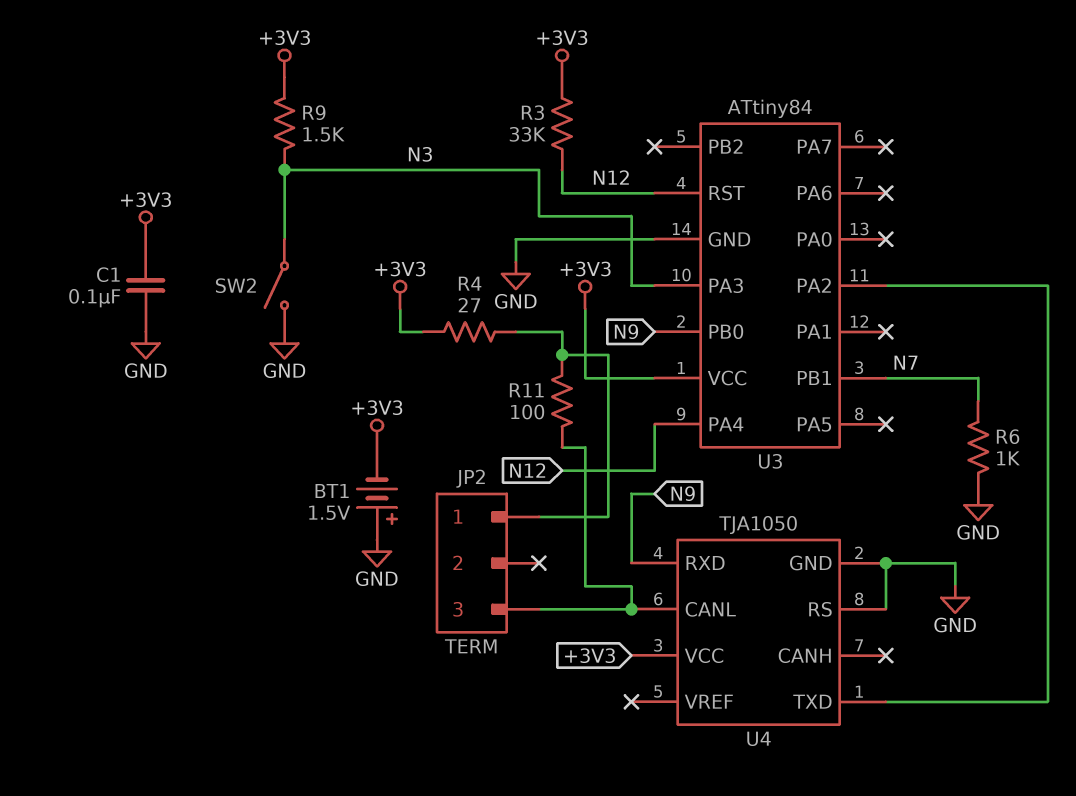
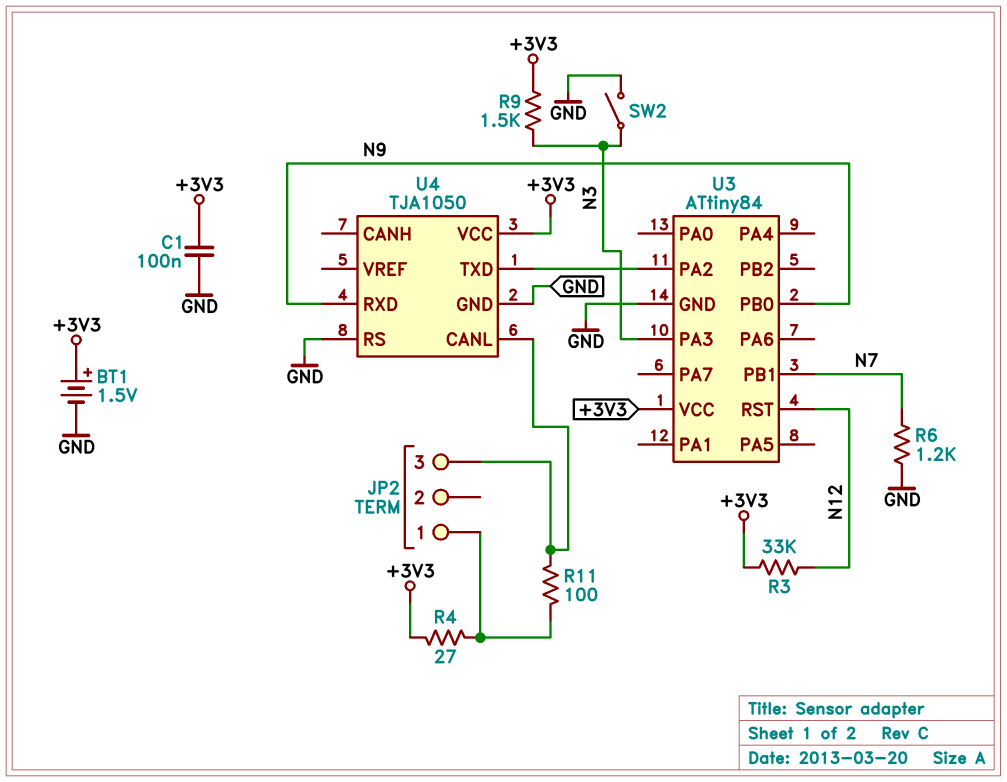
BT1: 1.5V (plus GND, minus +3V3) -> 1.5V (plus +3V3, minus GND)
R6: 1k (GND, N7) -> 1.2k (GND, N7)
U3 pin PA4: N12 -> none

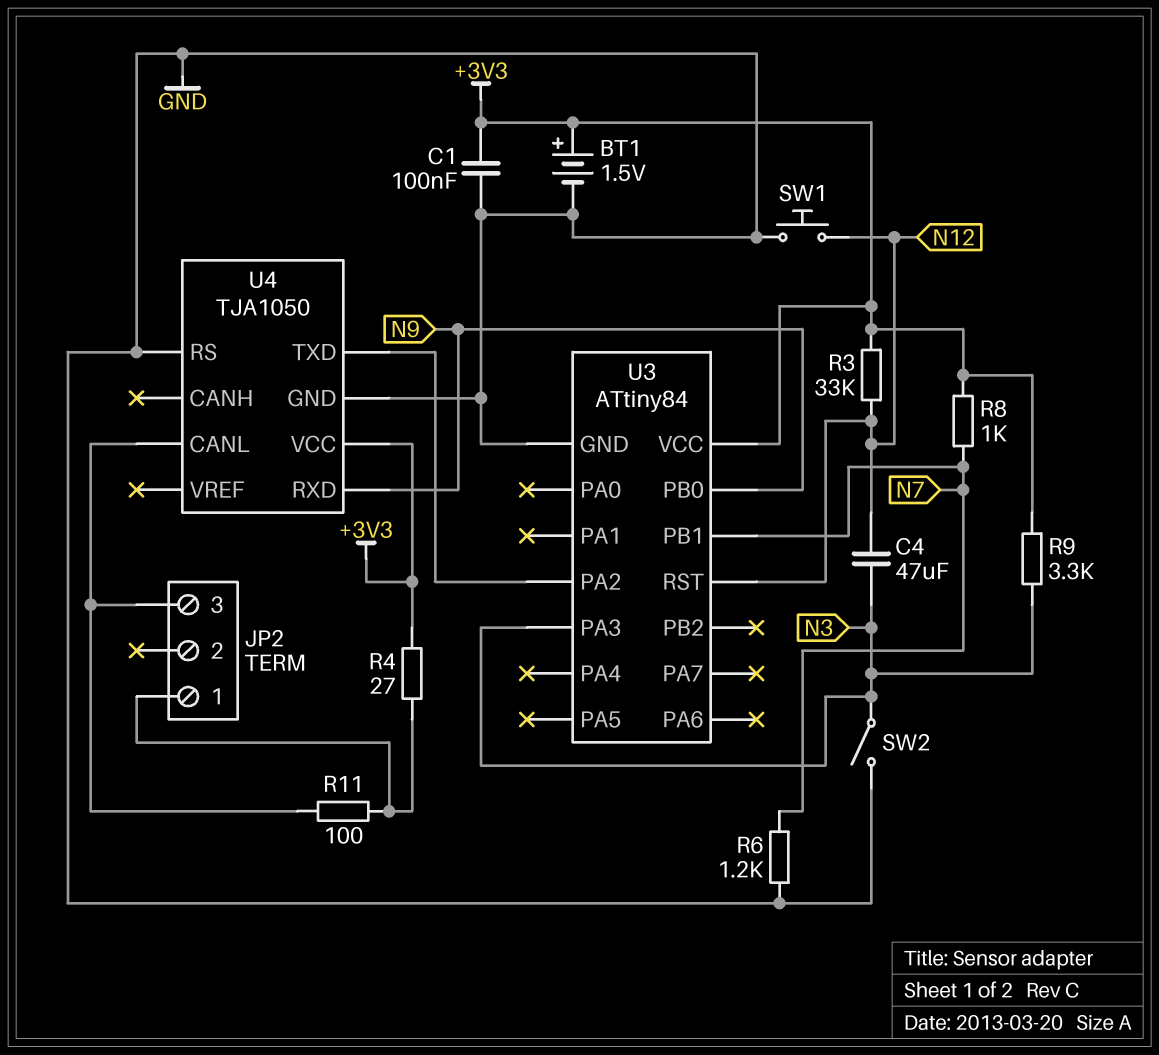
C4: none -> 47uF (N3, N12)
R8: none -> 1k (+3V3, N7)
R9: 1.5k (+3V3, N3) -> 3.3k (+3V3, N3)
SW1: none -> button (GND, N12)

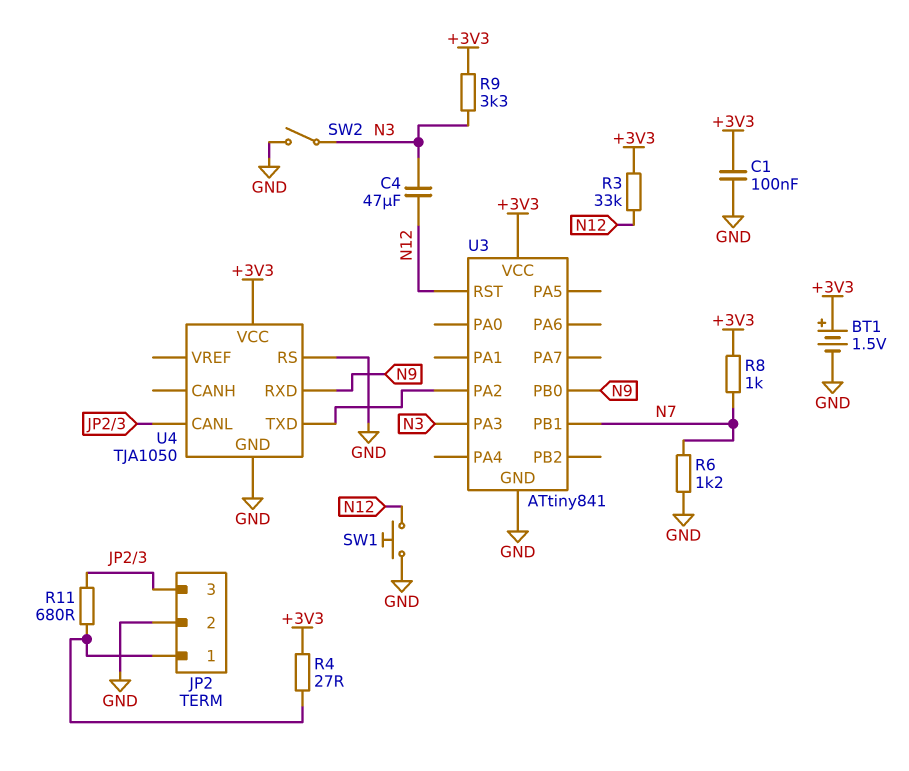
JP2 pin 2: none -> GND
R11: 100 (JP2/1, JP2/3) -> 680 (JP2/1, JP2/3)
U3: ATtiny84 -> ATtiny841

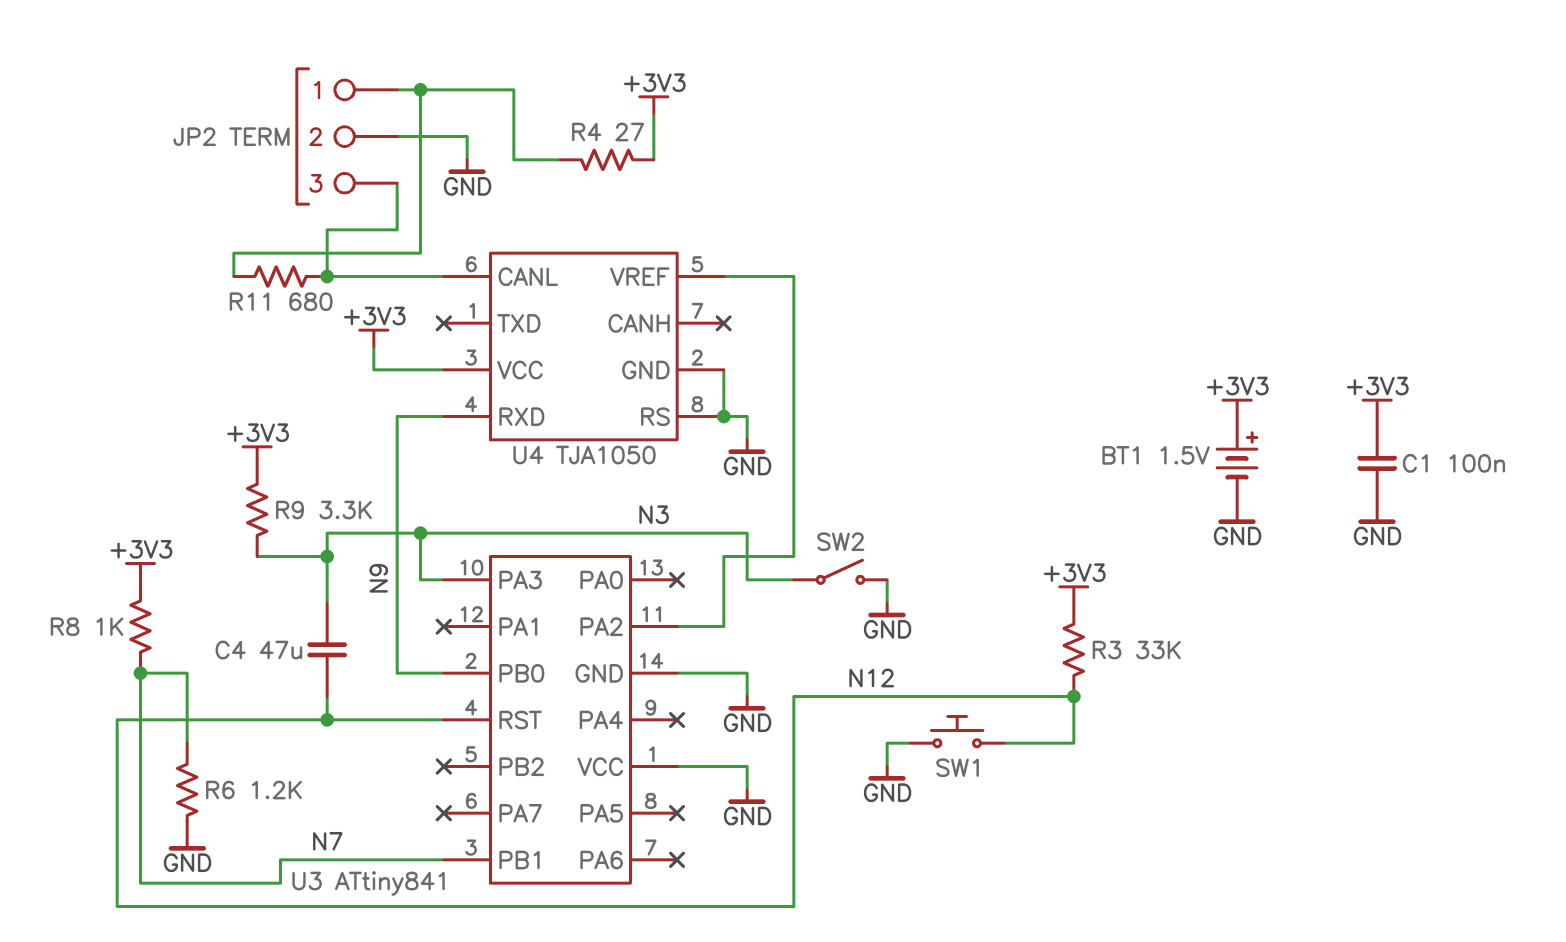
U3 pin VCC: +3V3 -> GND
U4 pin TXD: U3/PA2 -> none
U4 pin VREF: none -> U3/PA2

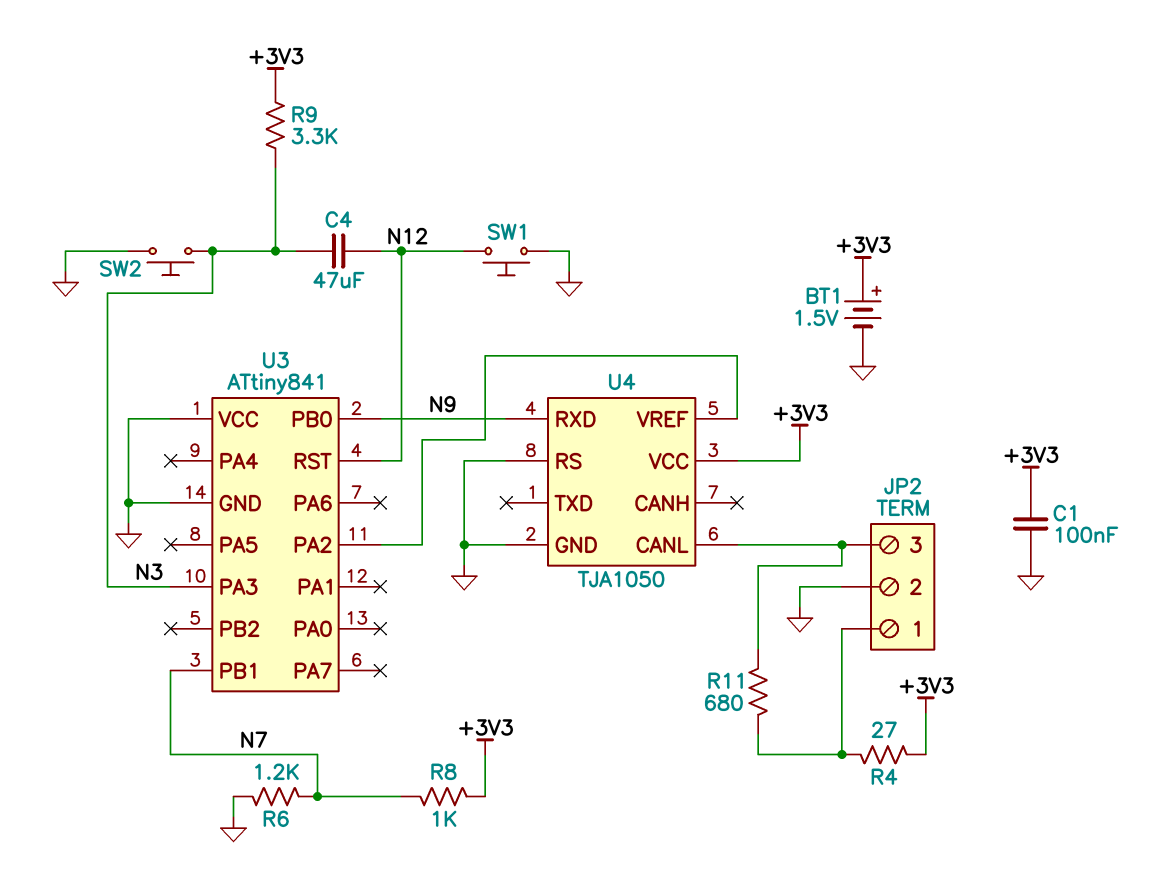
R3: 33k (+3V3, N12) -> none
SW2: switch (GND, N3) -> button (GND, N3)

